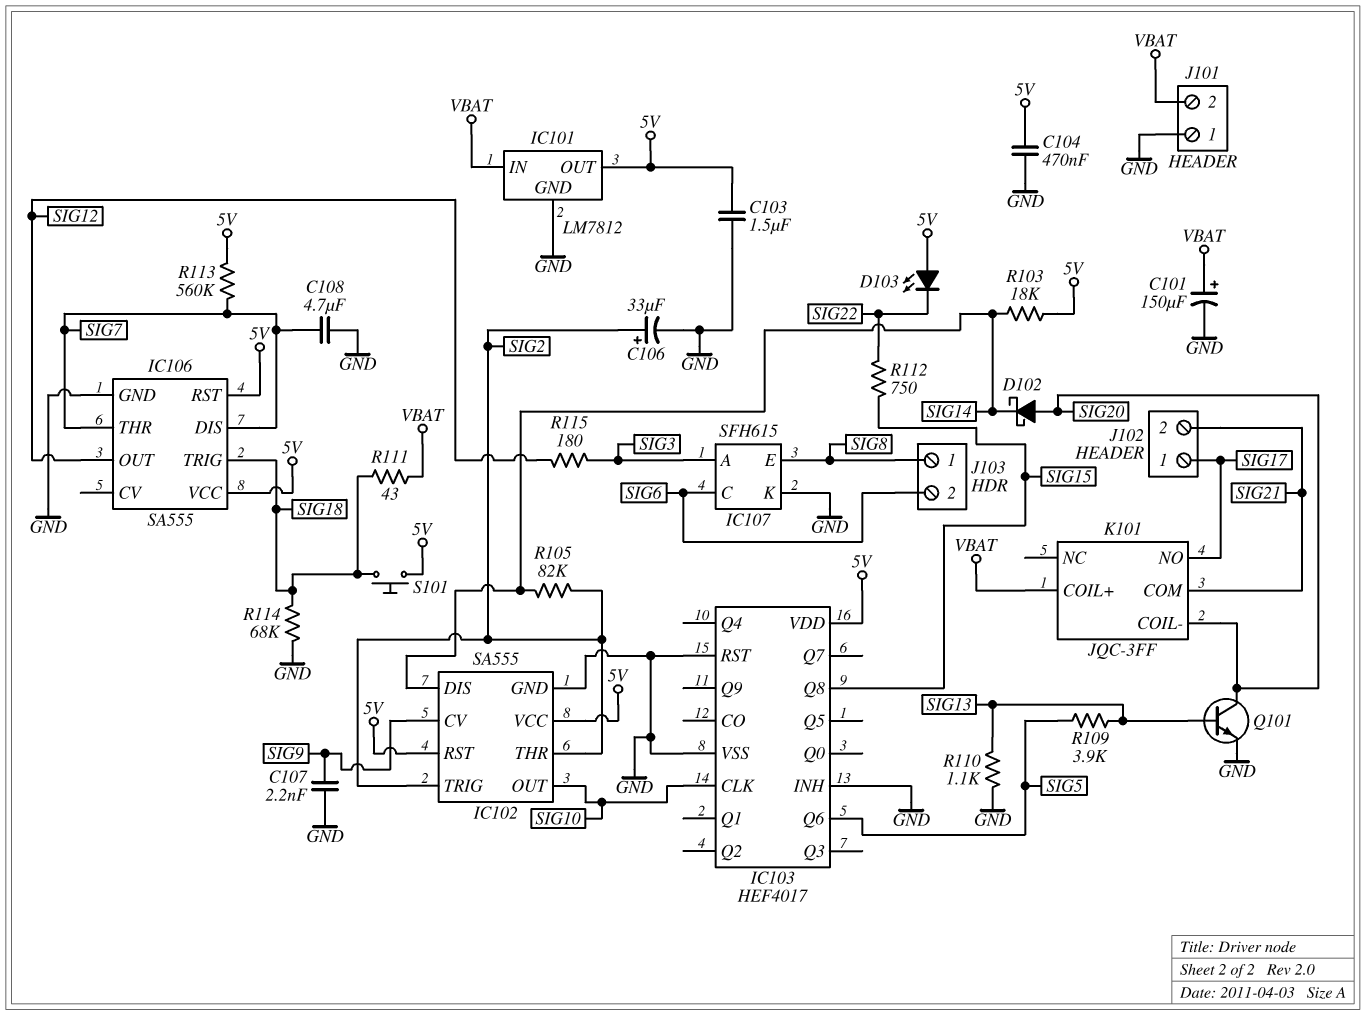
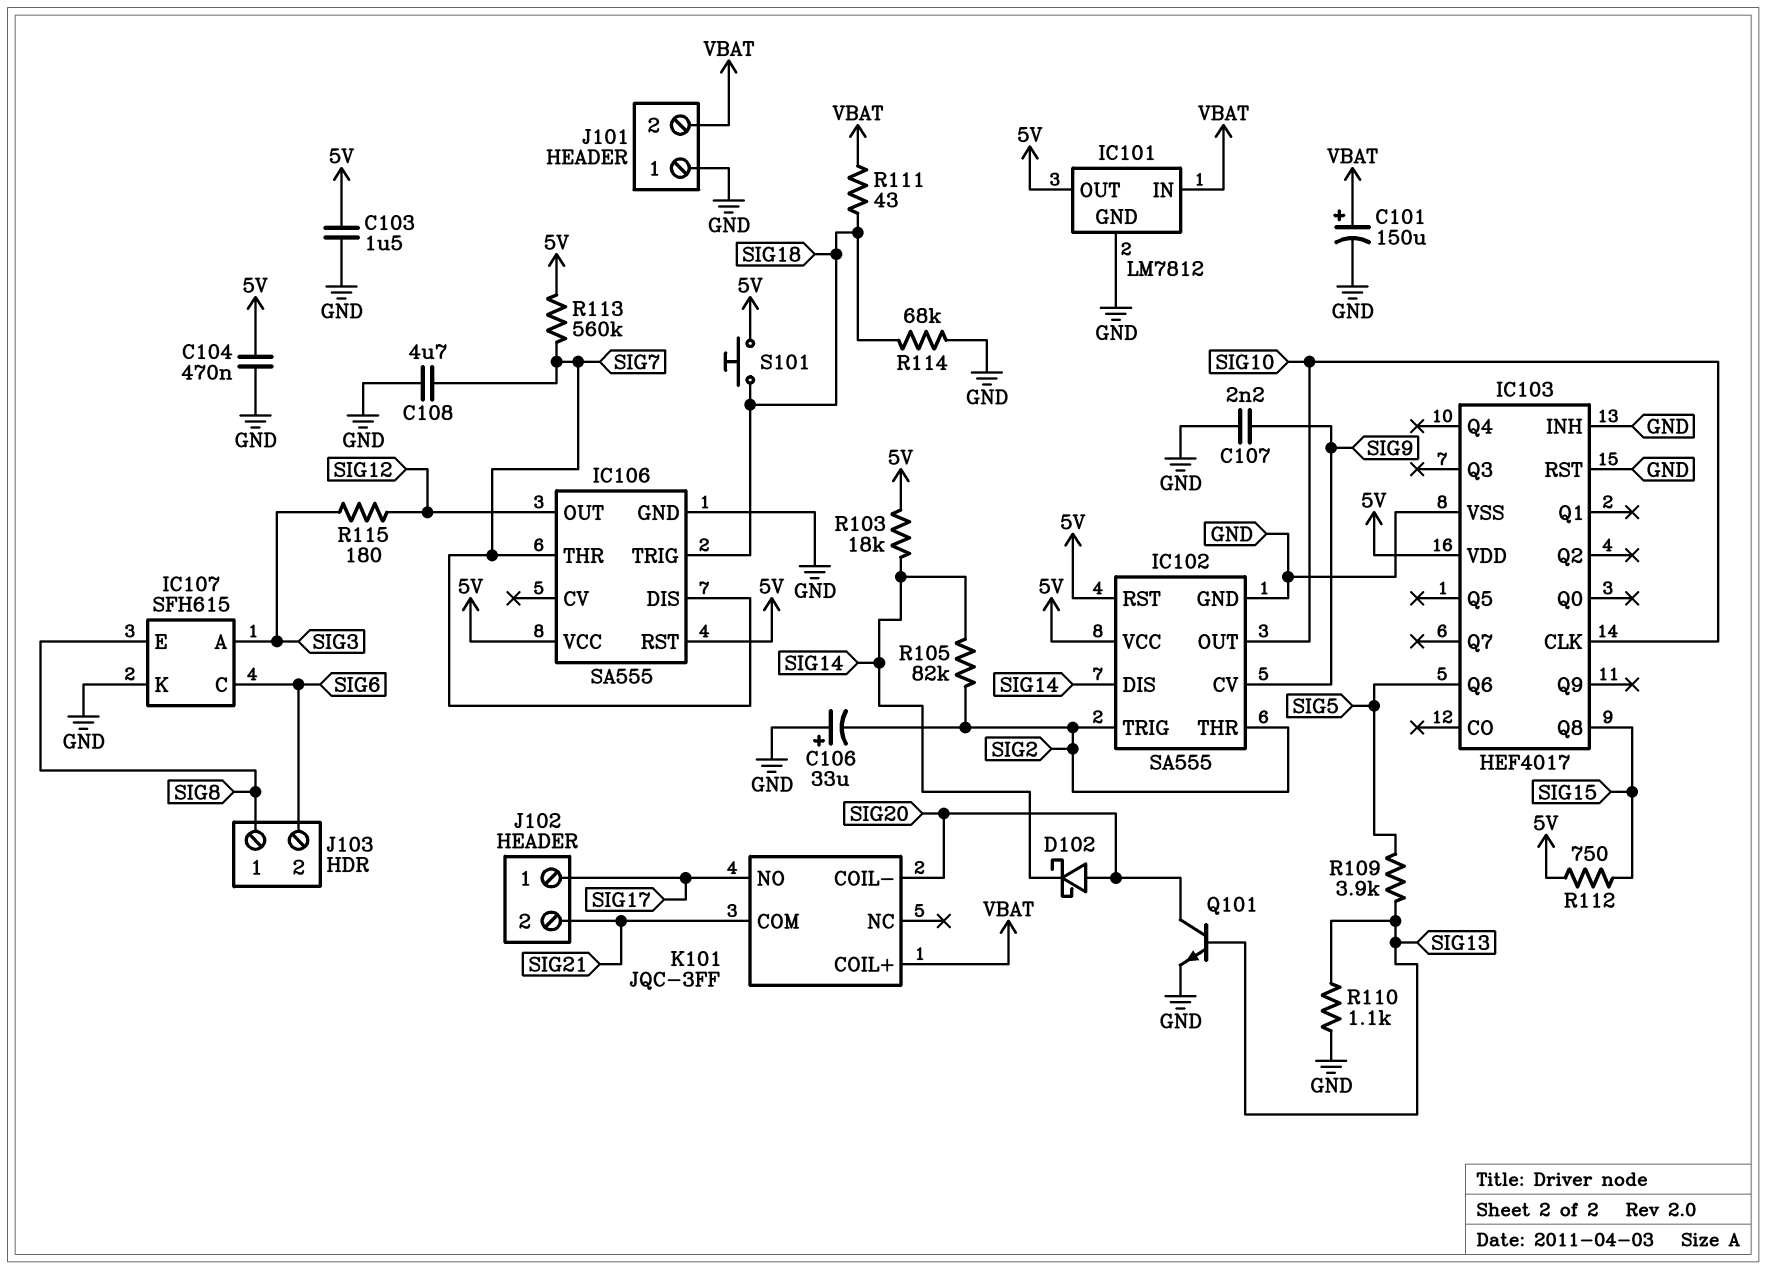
C106: 33uF (plus SIG2, minus GND) -> 33uF (plus GND, minus SIG2)
D103: LED (A 5V, K SIG22) -> none
R112: 750 (SIG15, SIG22) -> 750 (5V, SIG15)

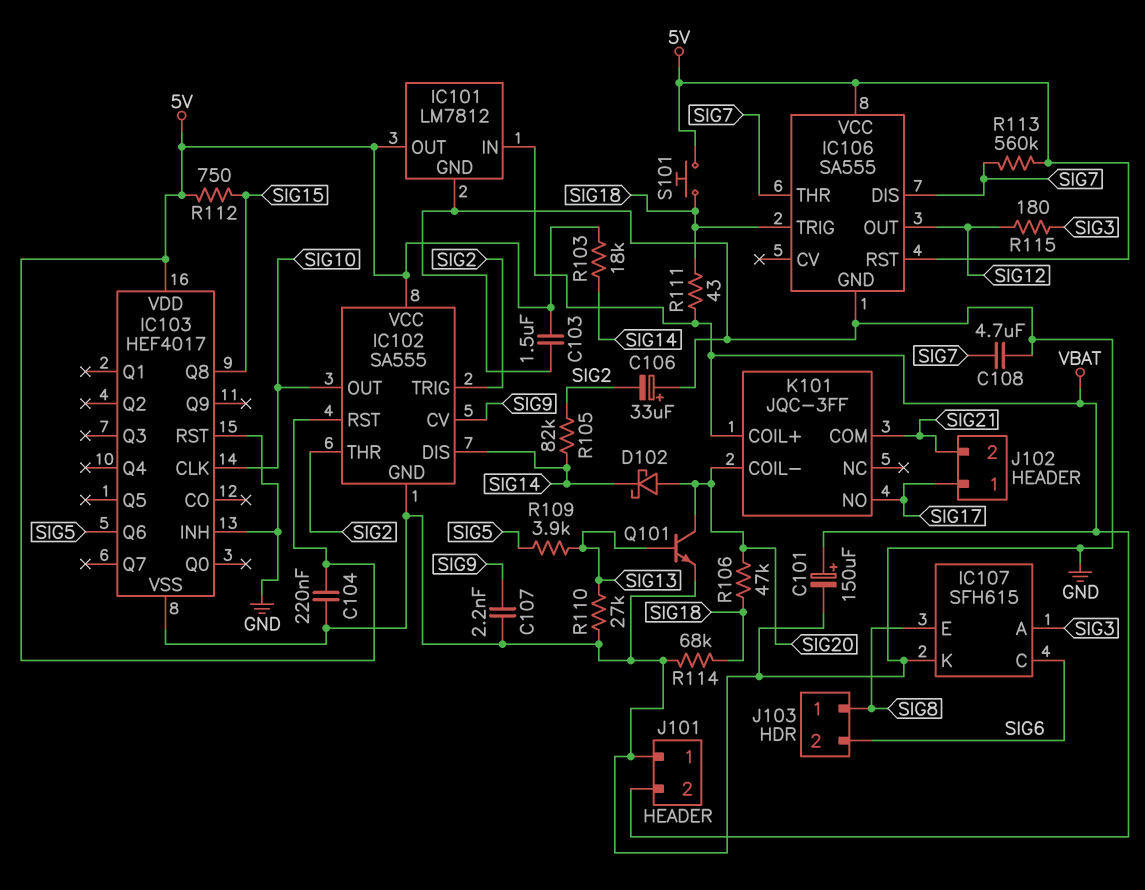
C104: 470nF (5V, GND) -> 220nF (5V, GND)
R106: none -> 47k (SIG18, SIG20)
R110: 1.1k (GND, SIG13) -> 27k (GND, SIG13)

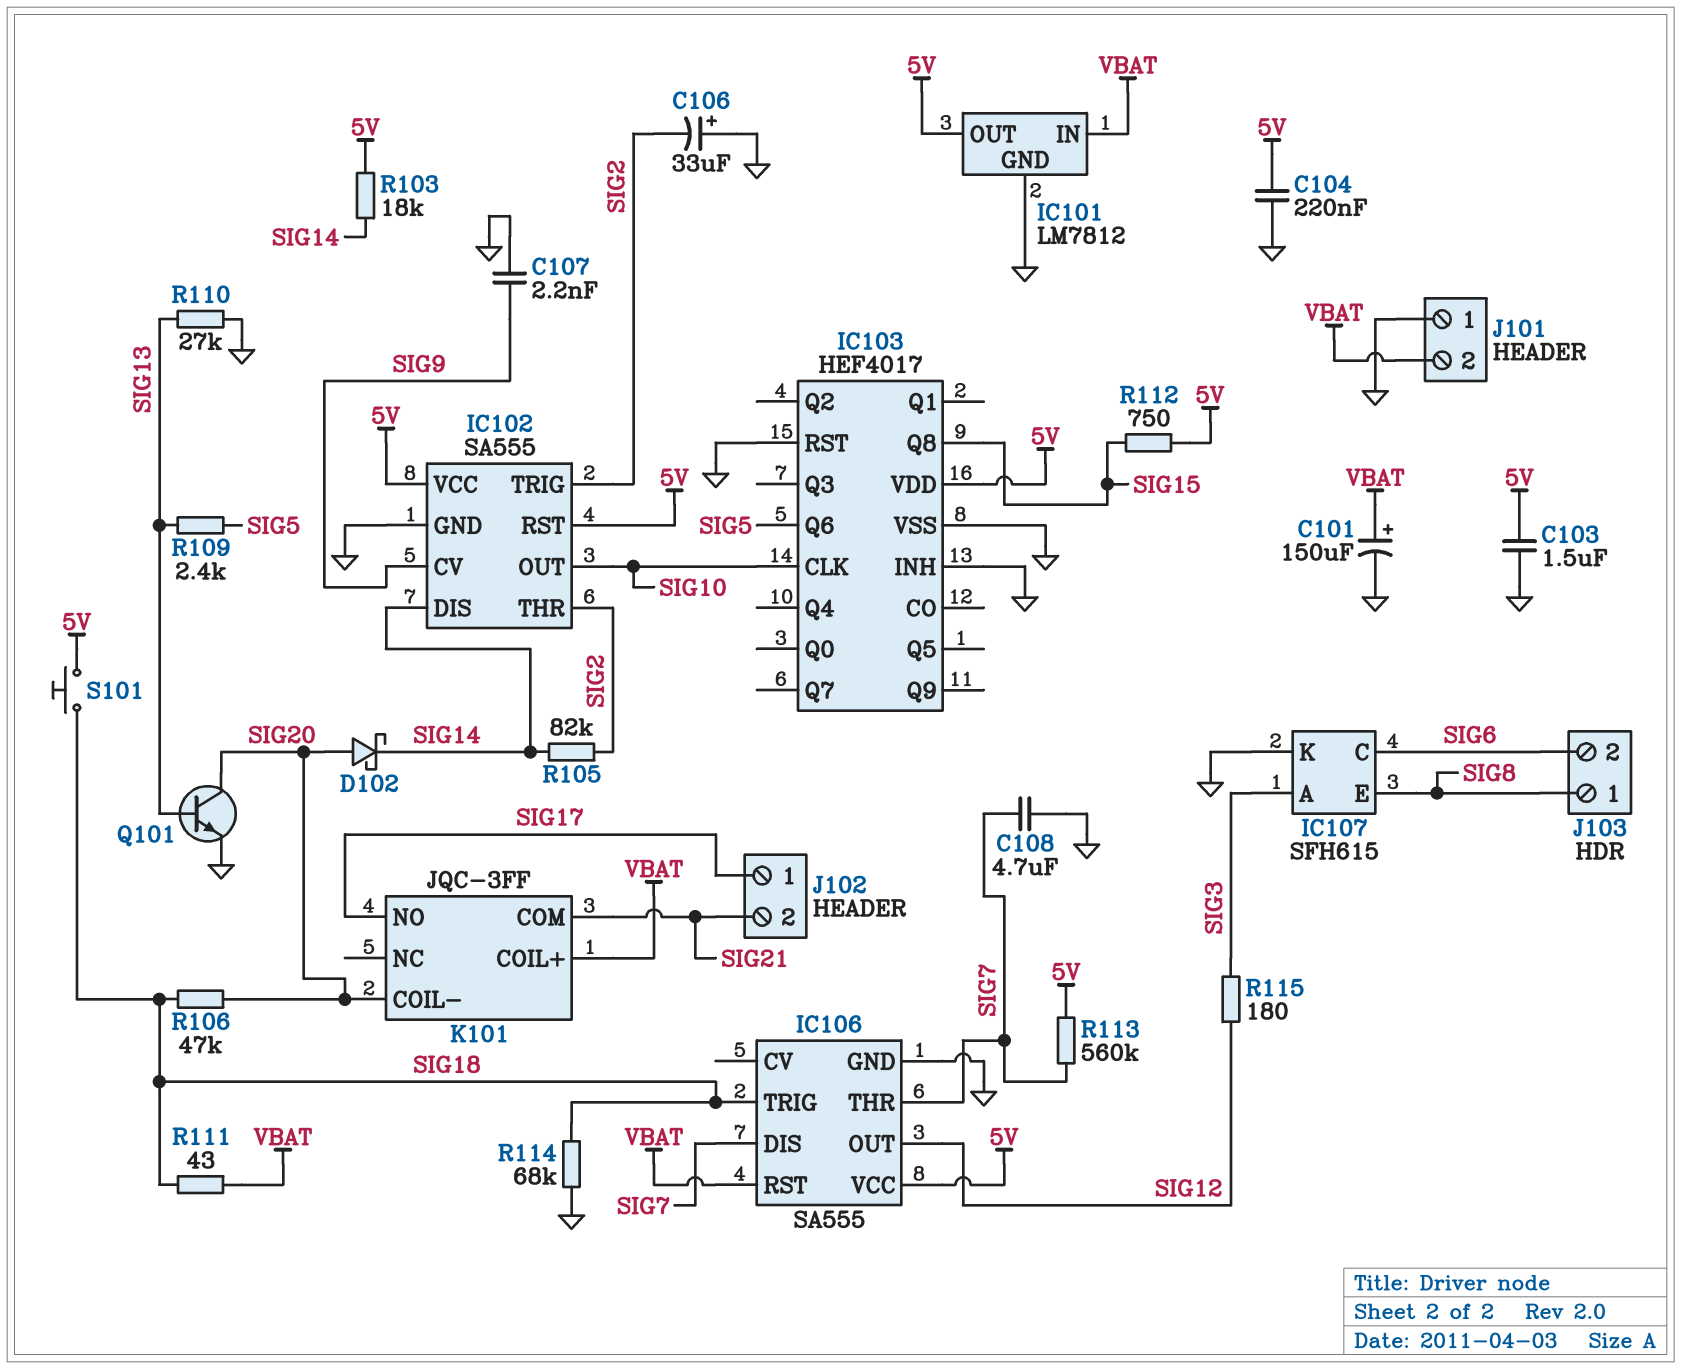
IC106 pin RST: 5V -> VBAT
R109: 3.9k (SIG5, SIG13) -> 2.4k (SIG5, SIG13)

